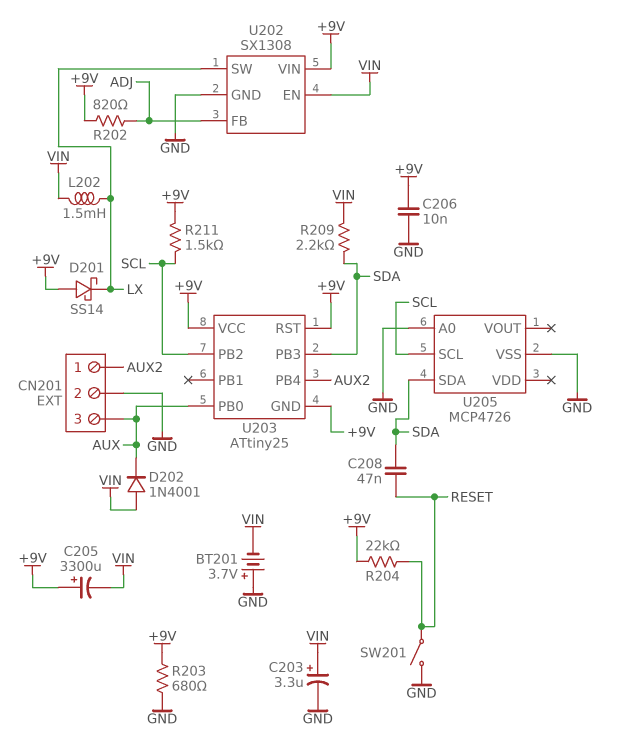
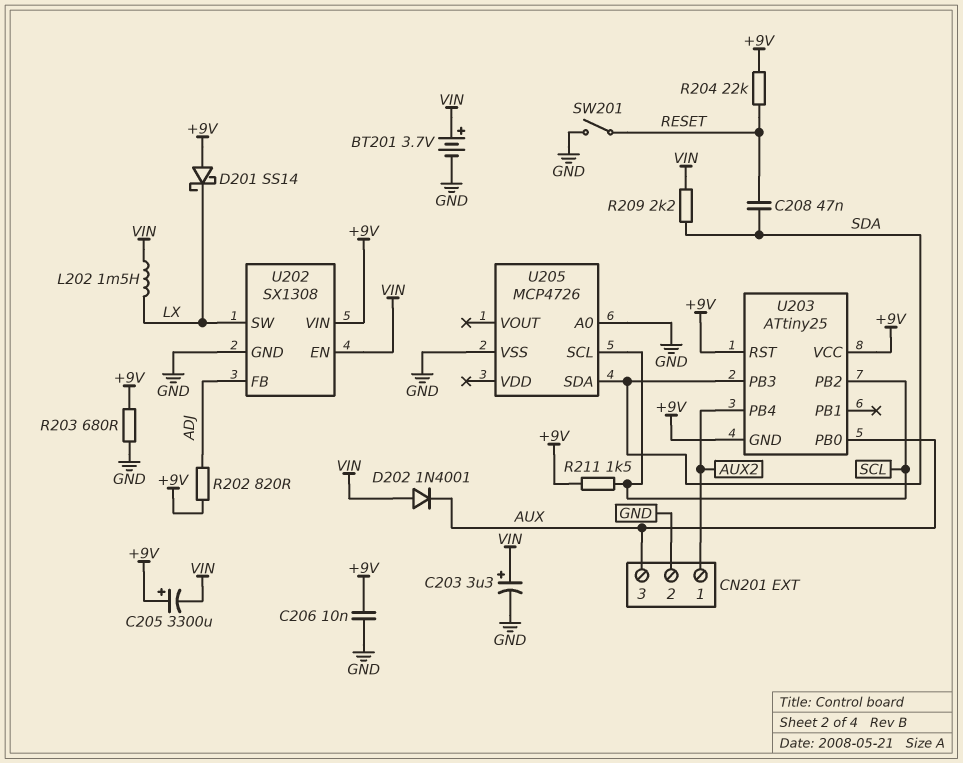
BT201: 3.7V (plus GND, minus VIN) -> 3.7V (plus VIN, minus GND)

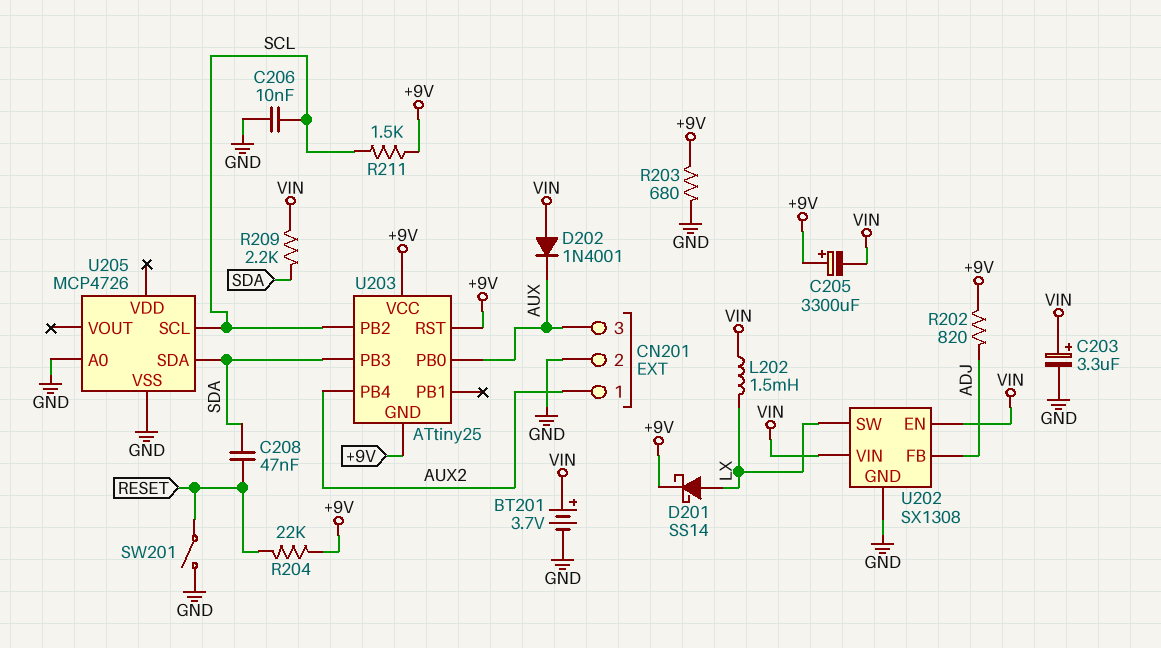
C206: 10nF (+9V, GND) -> 10nF (GND, SCL)
D201: schottky SS14 (A +9V, K LX) -> schottky SS14 (A LX, K +9V)
U202 pin VIN: +9V -> VIN

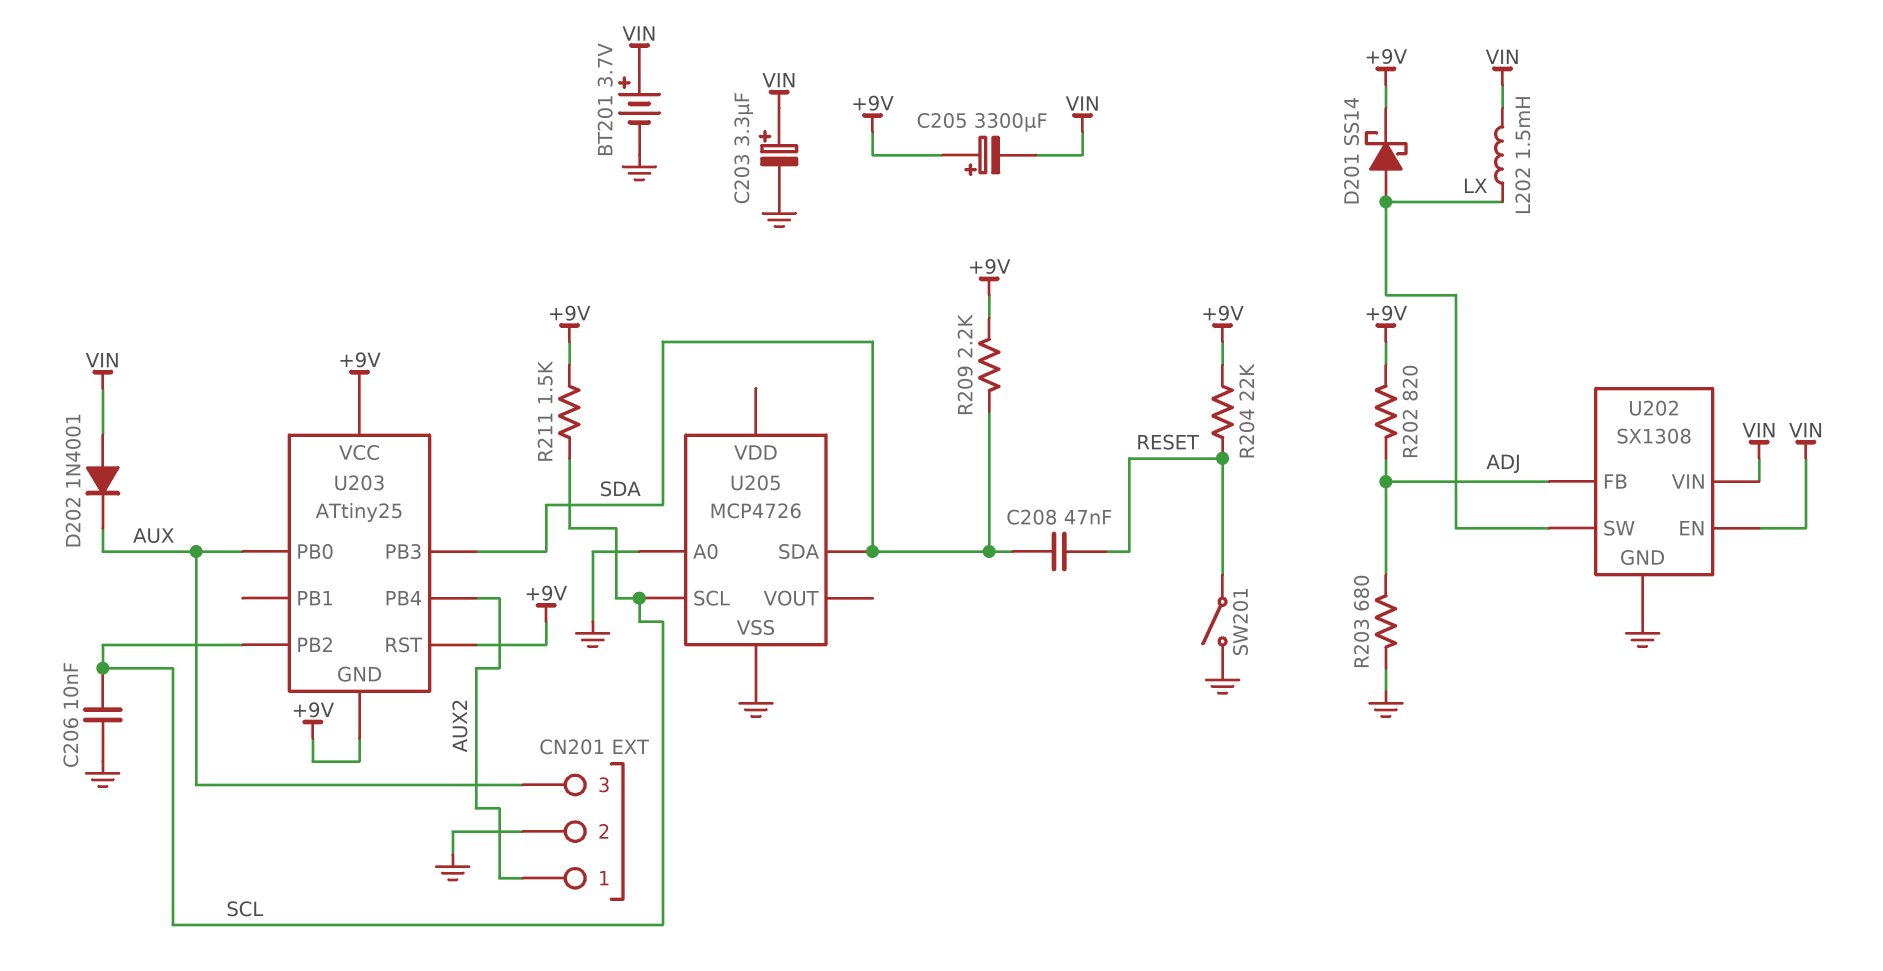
R203: 680 (+9V, GND) -> 680 (ADJ, GND)
R209: 2.2k (SDA, VIN) -> 2.2k (+9V, SDA)

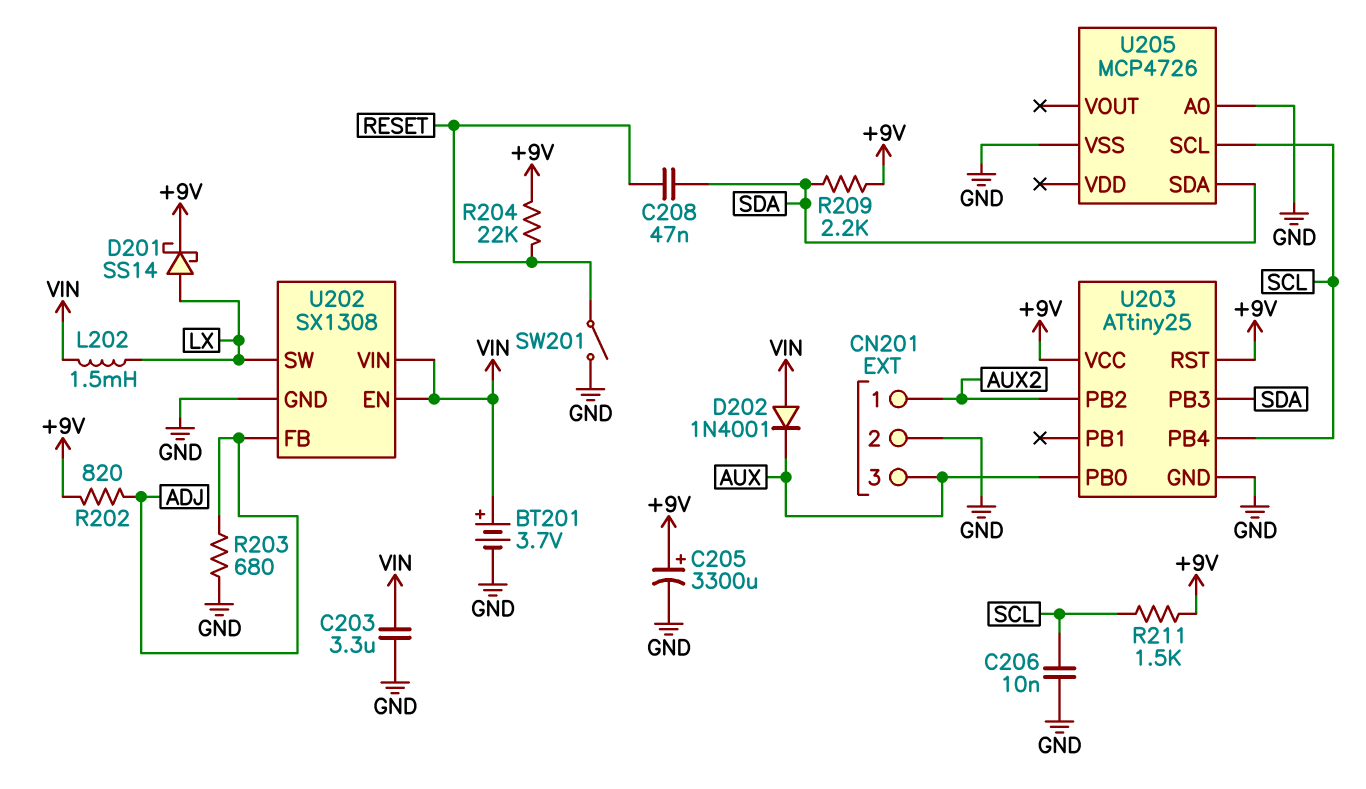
C203: 3.3uF (plus VIN, minus GND) -> 3.3uF (GND, VIN)
C205: 3300uF (plus +9V, minus VIN) -> 3300uF (plus +9V, minus GND)
U203 pin GND: +9V -> GND
U203 pin PB2: SCL -> AUX2
U203 pin PB4: AUX2 -> SCL

